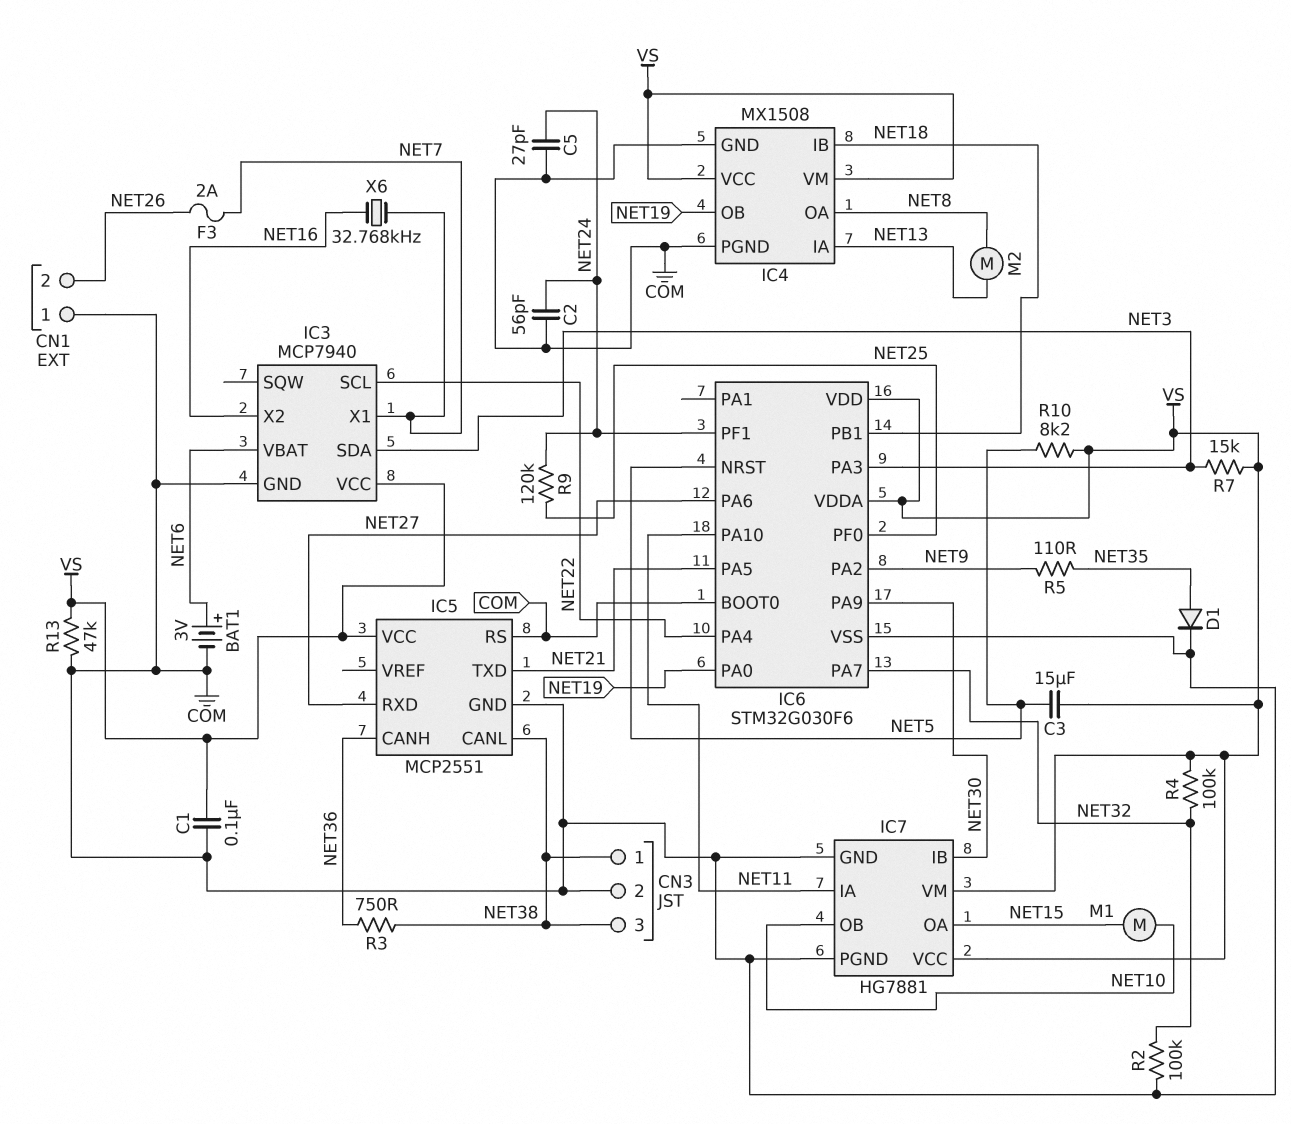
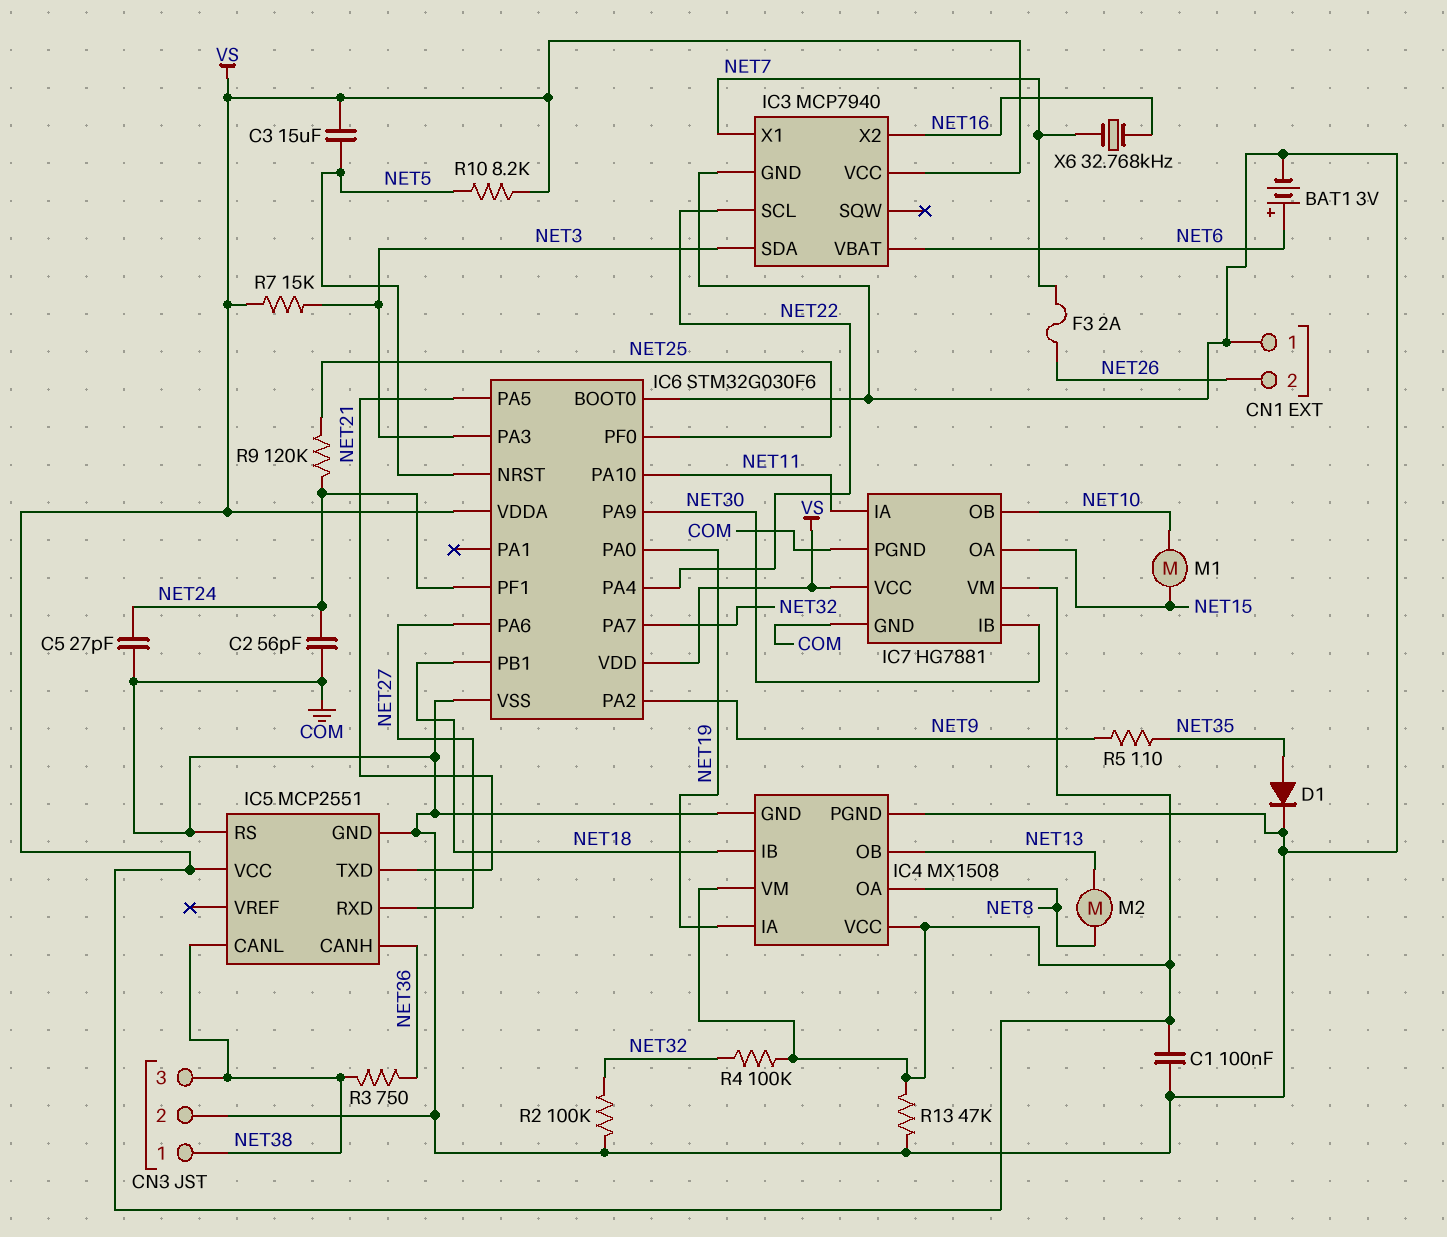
IC4 pin IA: NET13 -> NET19
IC4 pin OB: NET19 -> NET13

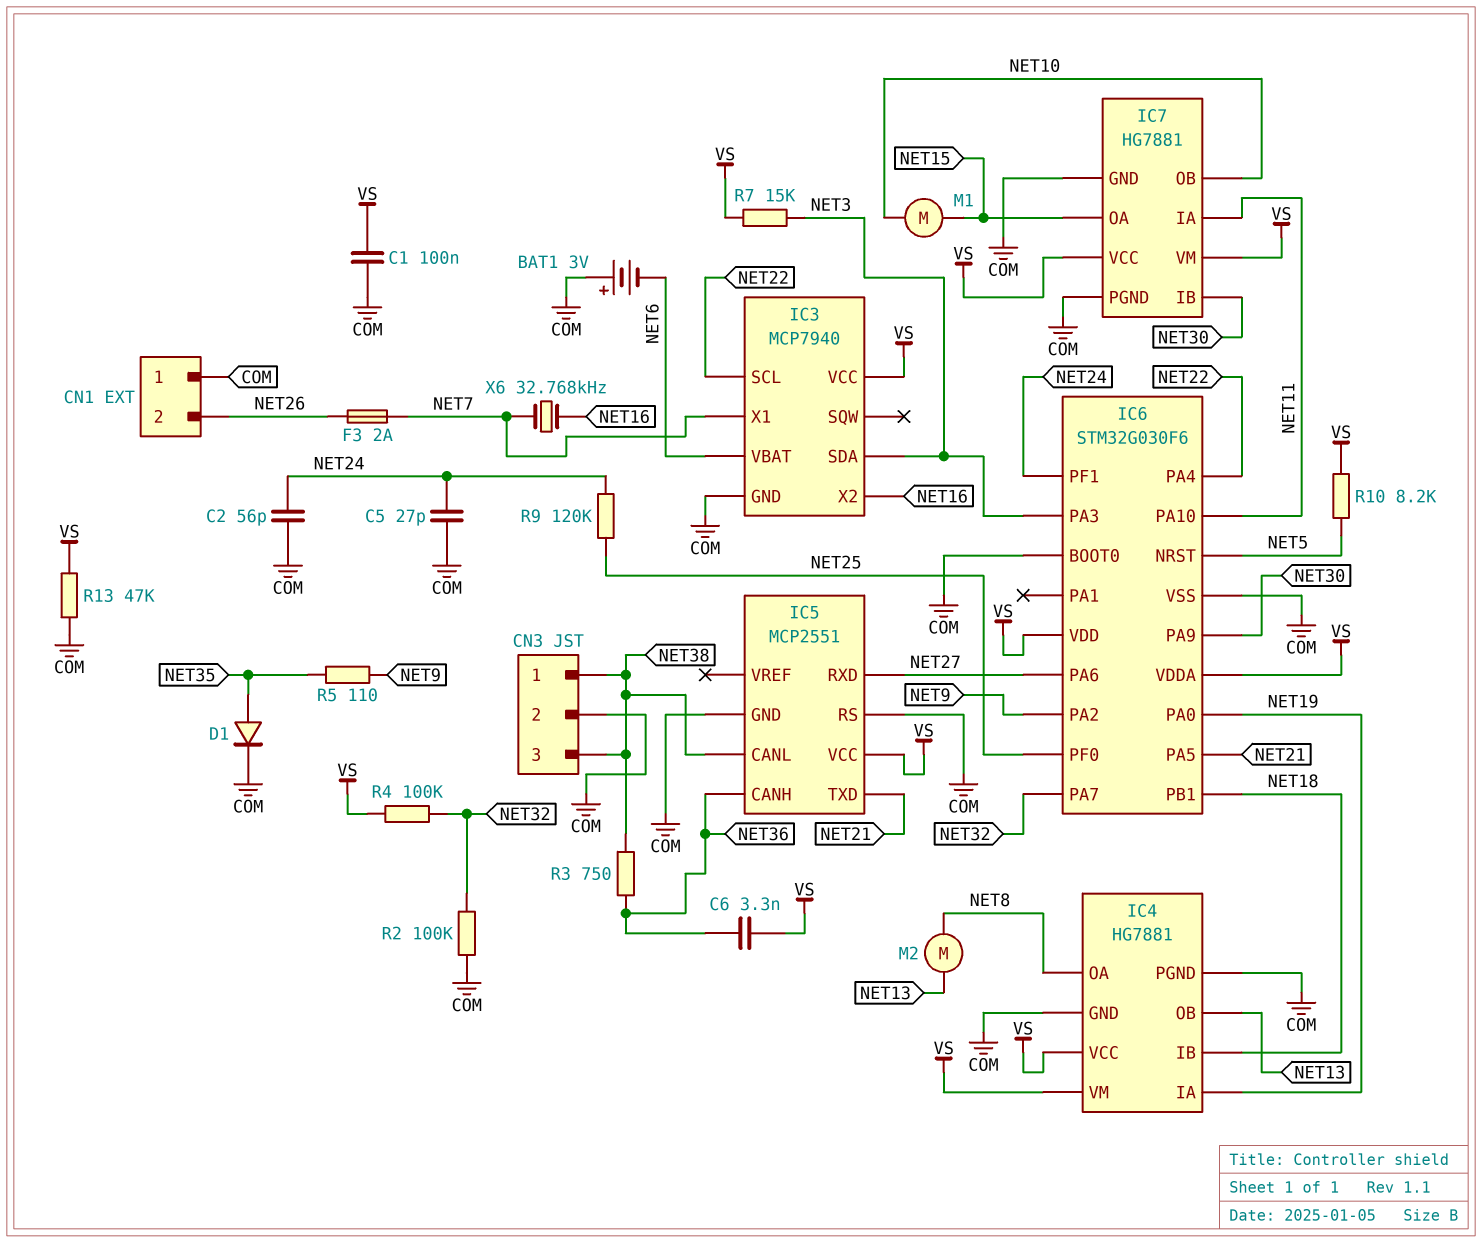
BAT1: 3V (plus NET6, minus COM) -> 3V (plus COM, minus NET6)
C3: 15uF (NET5, VS) -> none
C6: none -> 3.3nF (NET36, VS)
IC4: MX1508 -> HG7881

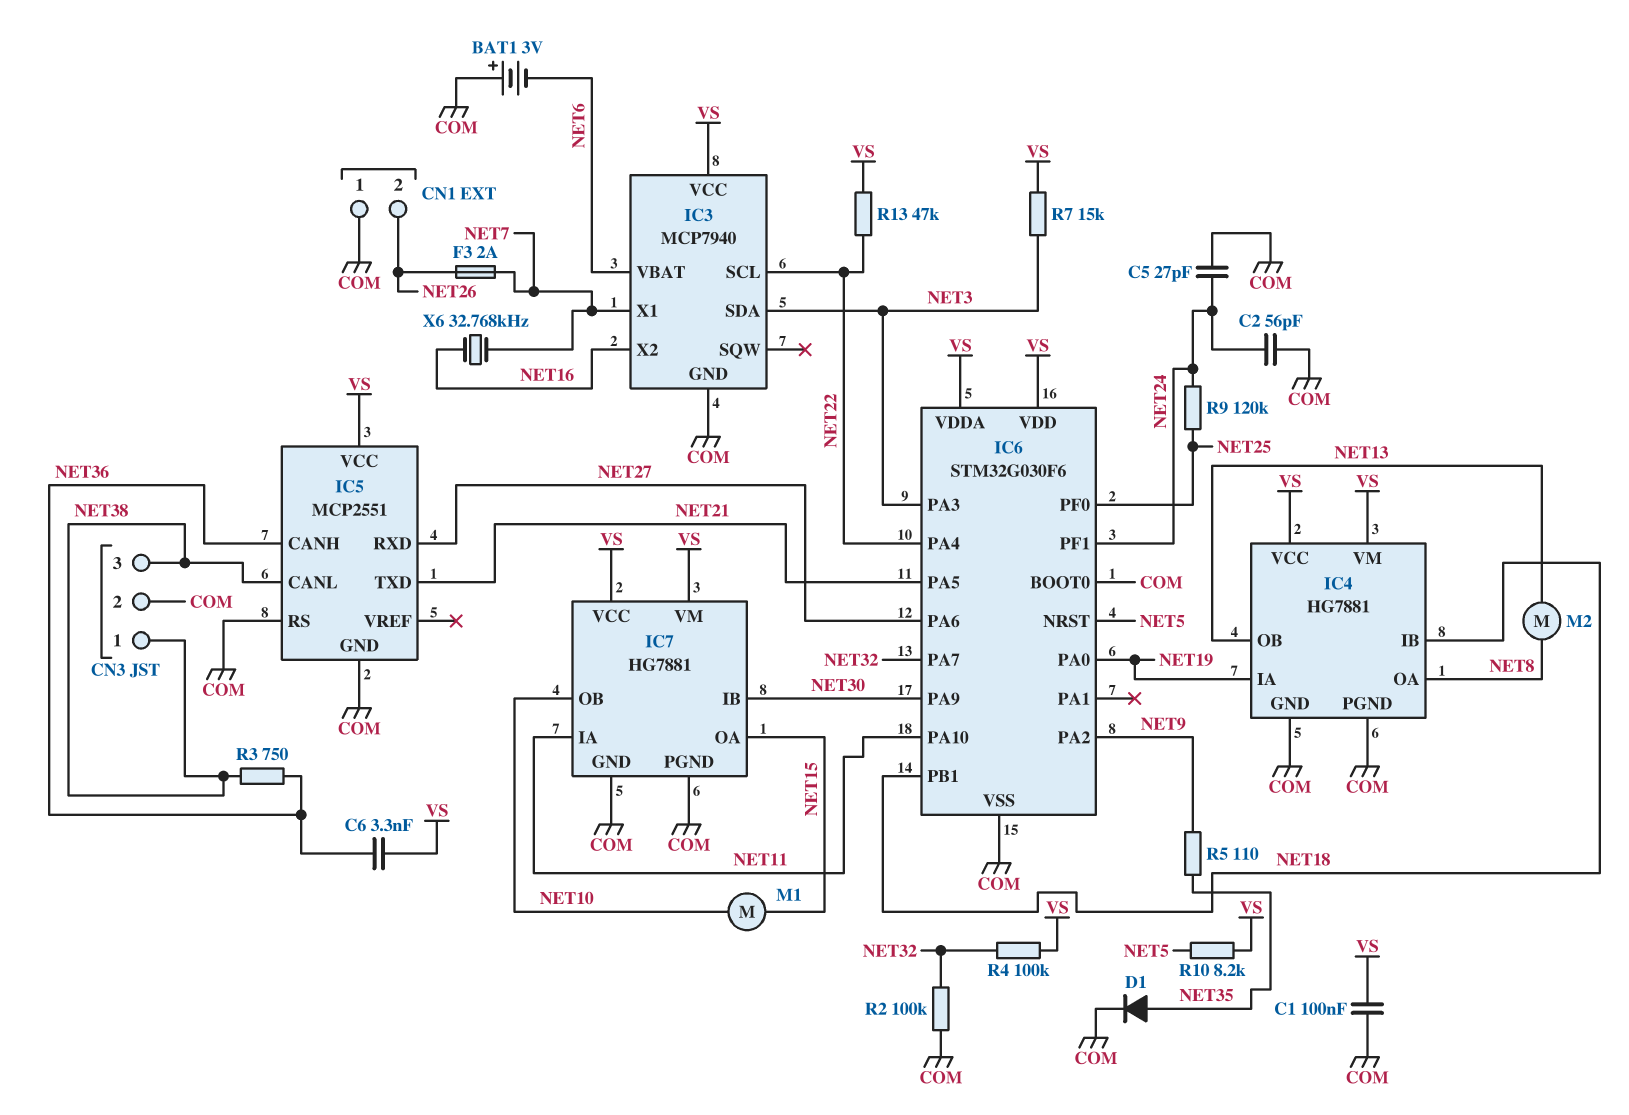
R13: 47k (COM, VS) -> 47k (NET22, VS)

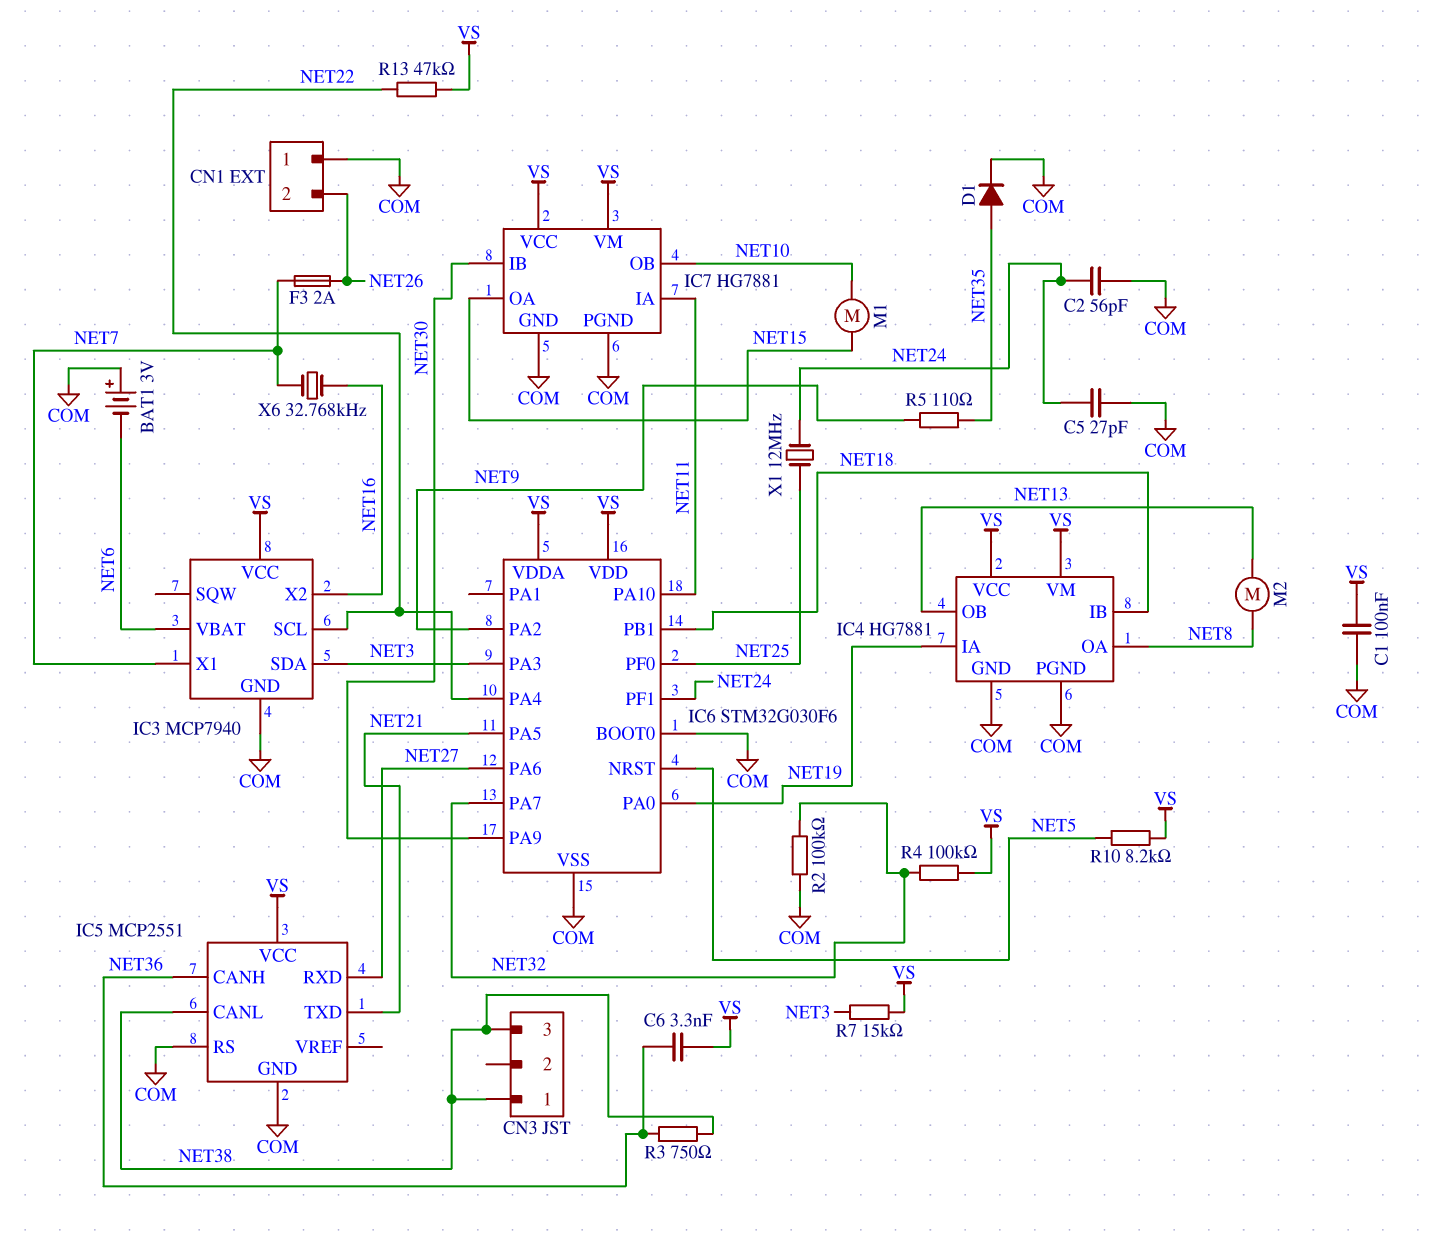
CN3 pin 2: COM -> none
R9: 120k (NET24, NET25) -> none
X1: none -> 12MHz (NET24, NET25)

